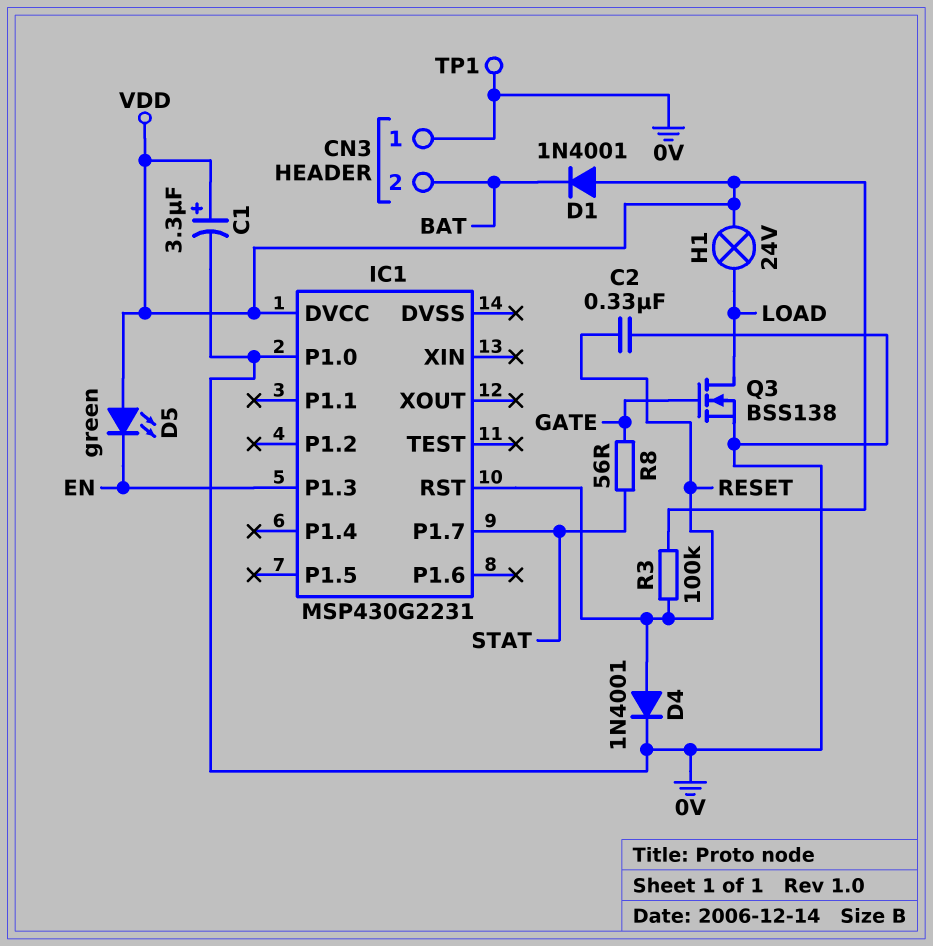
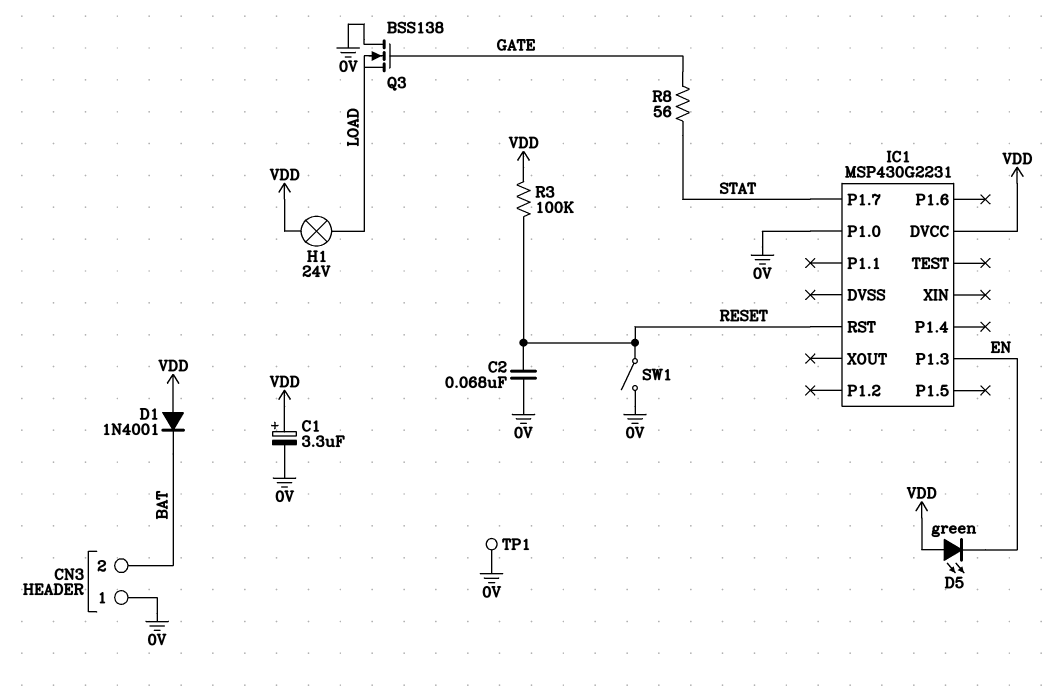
C2: 330nF (0V, RESET) -> 68nF (0V, RESET)
D4: diode 1N4001 (A RESET, K 0V) -> none
Q3: NMOS BSS138 (G GATE, D LOAD, S 0V) -> NMOS BSS138 (G GATE, D 0V, S LOAD)
SW1: none -> switch (0V, RESET)

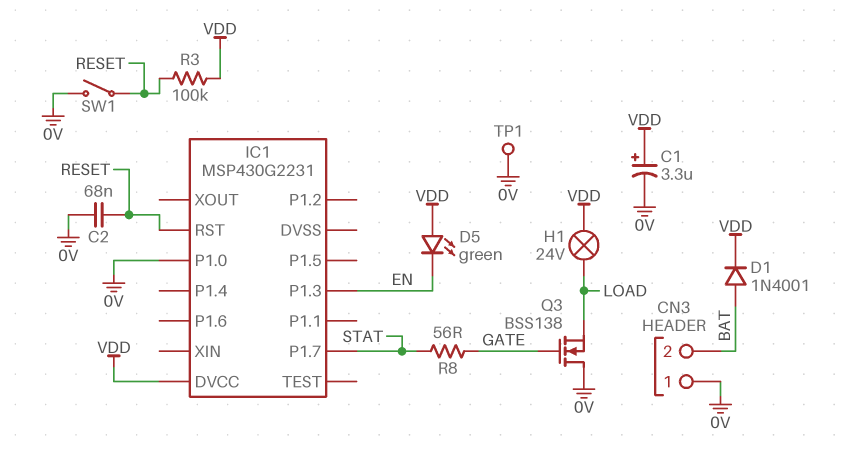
D1: diode 1N4001 (A VDD, K BAT) -> diode 1N4001 (A BAT, K VDD)

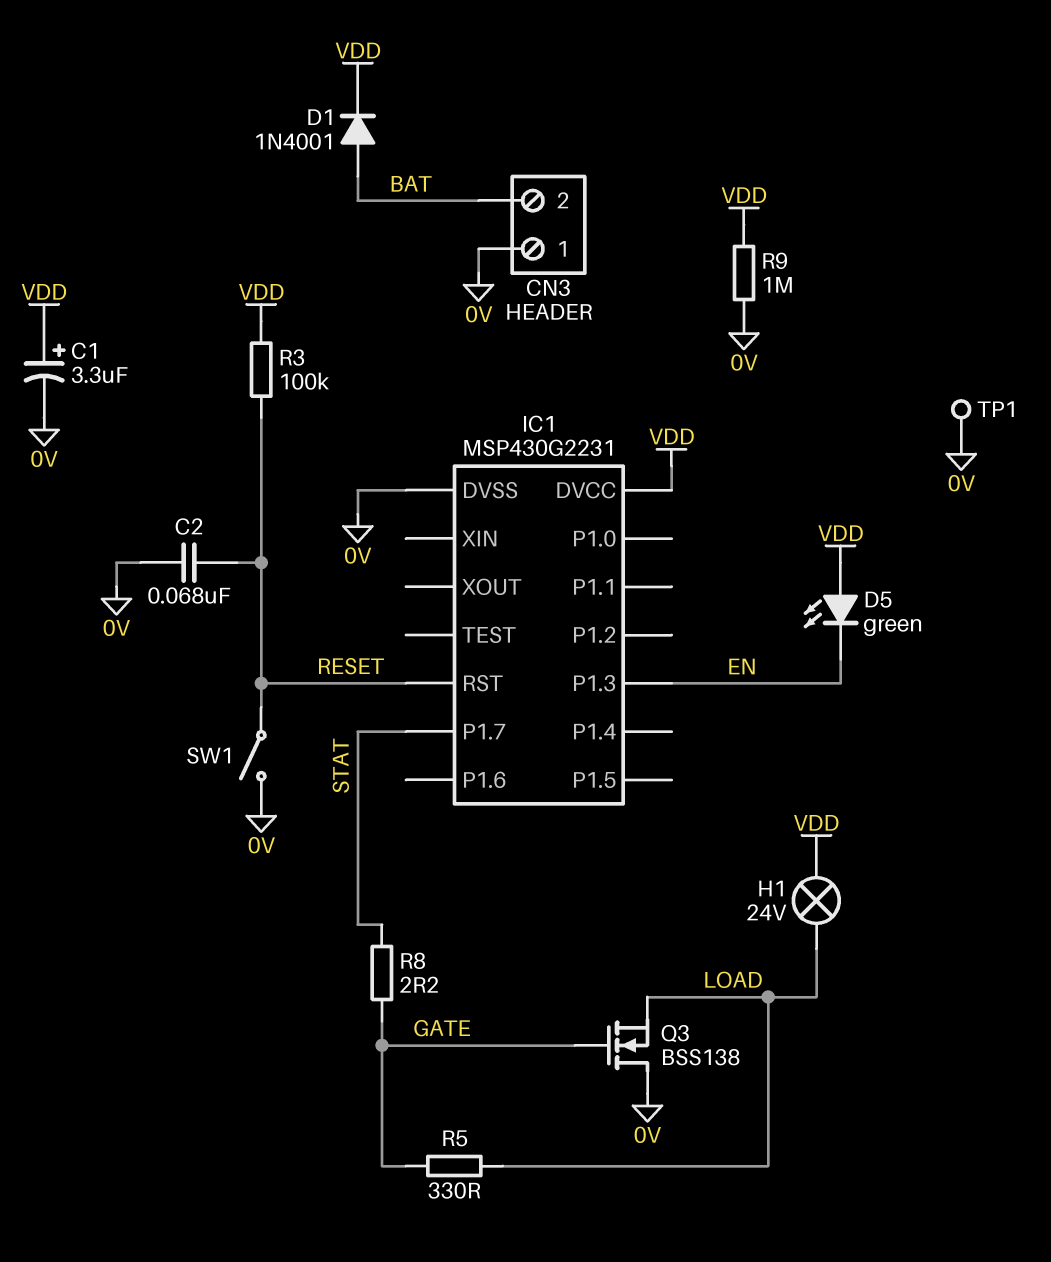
IC1 pin DVSS: none -> 0V
IC1 pin P1.0: 0V -> none
R5: none -> 330 (GATE, LOAD)
R8: 56 (GATE, STAT) -> 2.2 (GATE, STAT)
R9: none -> 1M (0V, VDD)

